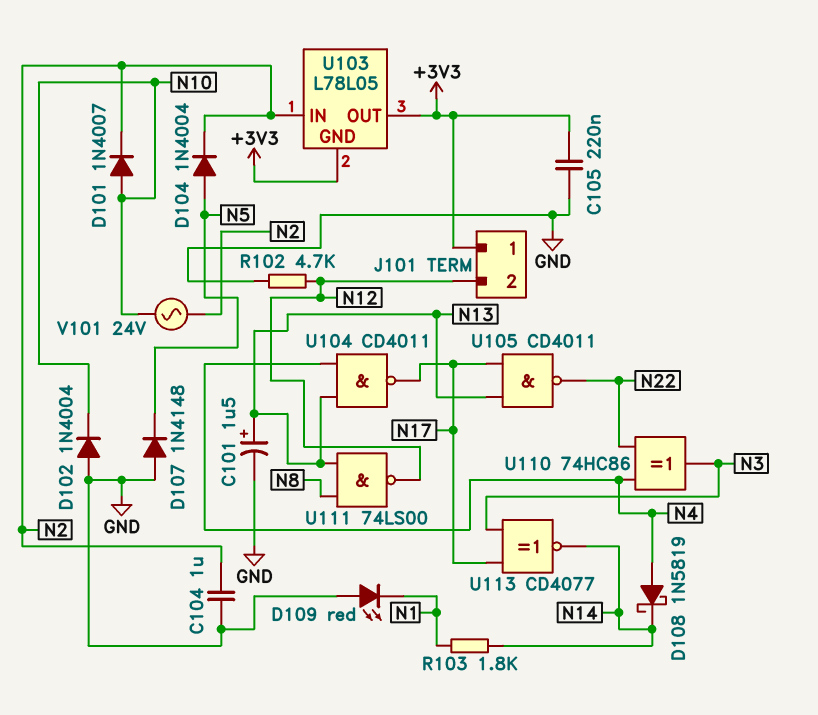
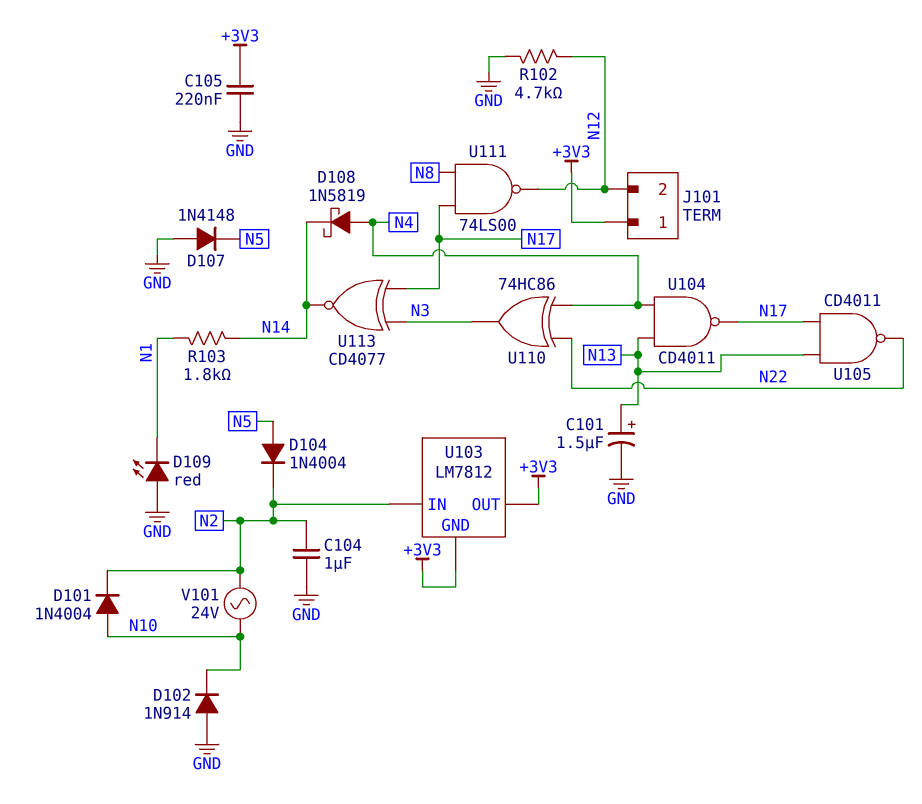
D101: diode 1N4007 (A N10, K N2) -> diode 1N4004 (A N10, K N2)
D102: diode 1N4004 (A GND, K N10) -> diode 1N914 (A GND, K N10)
U103: L78L05 -> LM7812
U111: NAND 74LS00 (in N8, in N13, out N12) -> NAND 74LS00 (in N8, in N17, out N12)

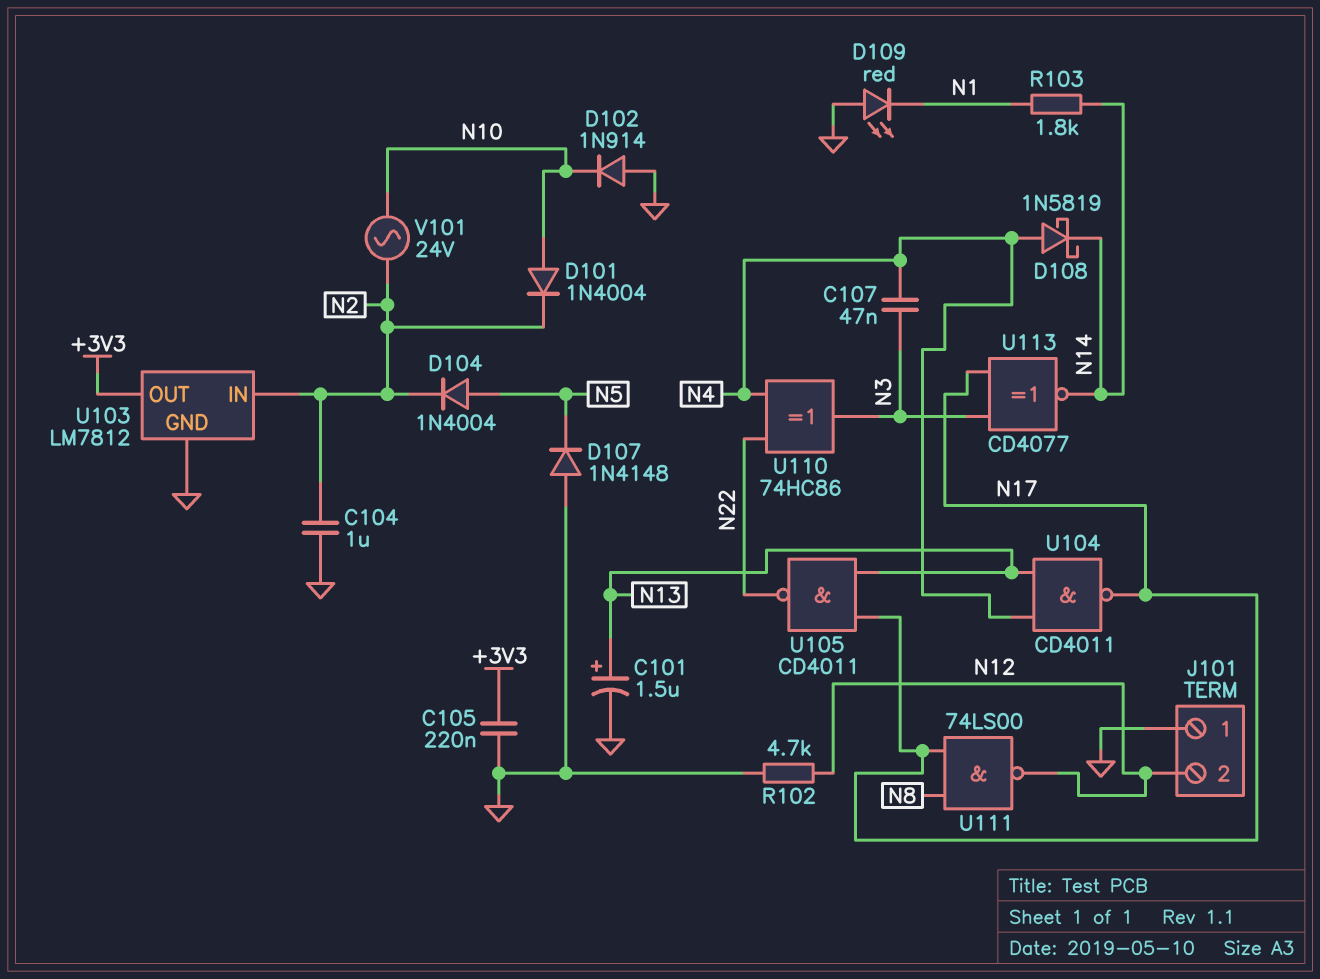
C107: none -> 47nF (N3, N4)
J101 pin 1: +3V3 -> GND
U103 pin GND: +3V3 -> GND

